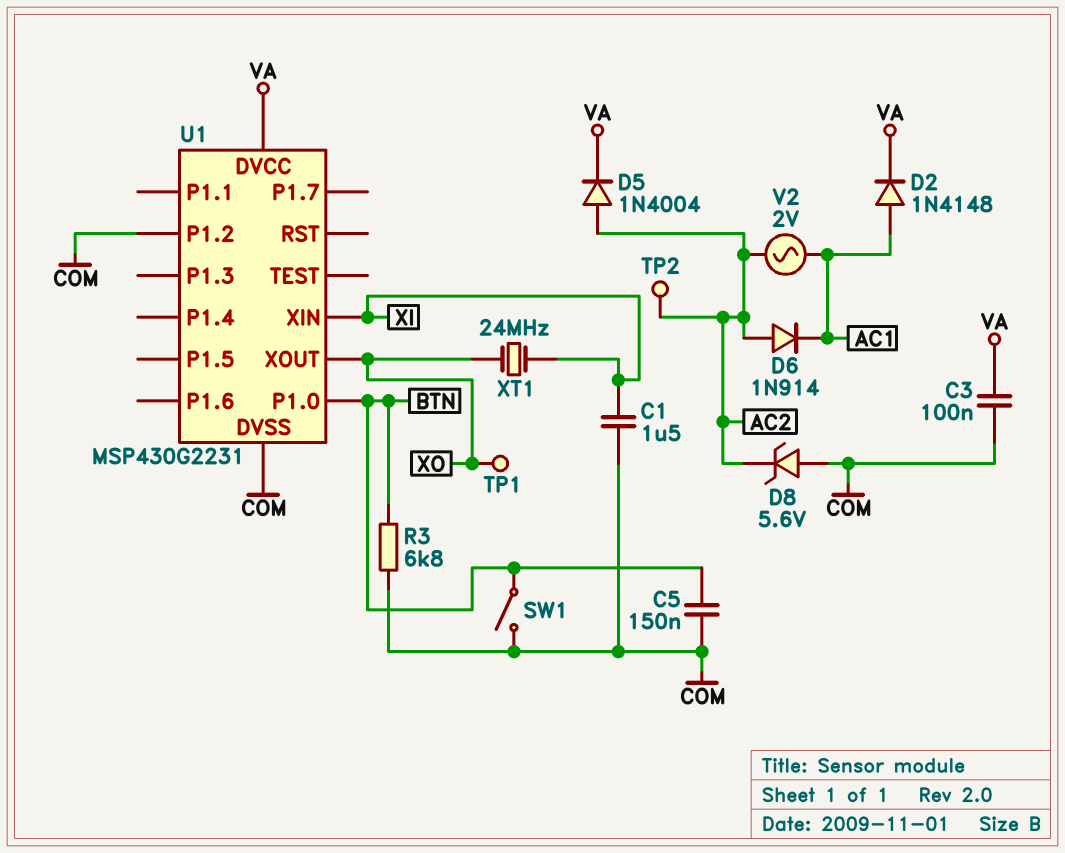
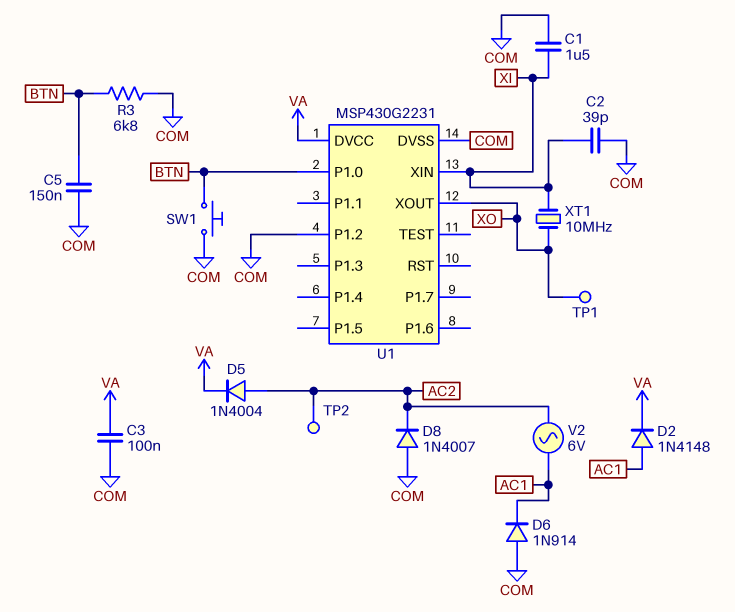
C2: none -> 39pF (COM, XI)
D6: diode 1N914 (A AC2, K AC1) -> diode 1N914 (A COM, K AC1)
D8: zener 5.6V (A COM, K AC2) -> diode 1N4007 (A COM, K AC2)
SW1: switch (BTN, COM) -> button (BTN, COM)
V2: AC 2V (AC1, AC2) -> AC 6V (AC1, AC2)
XT1: 24MHz (XI, XO) -> 10MHz (XI, XO)

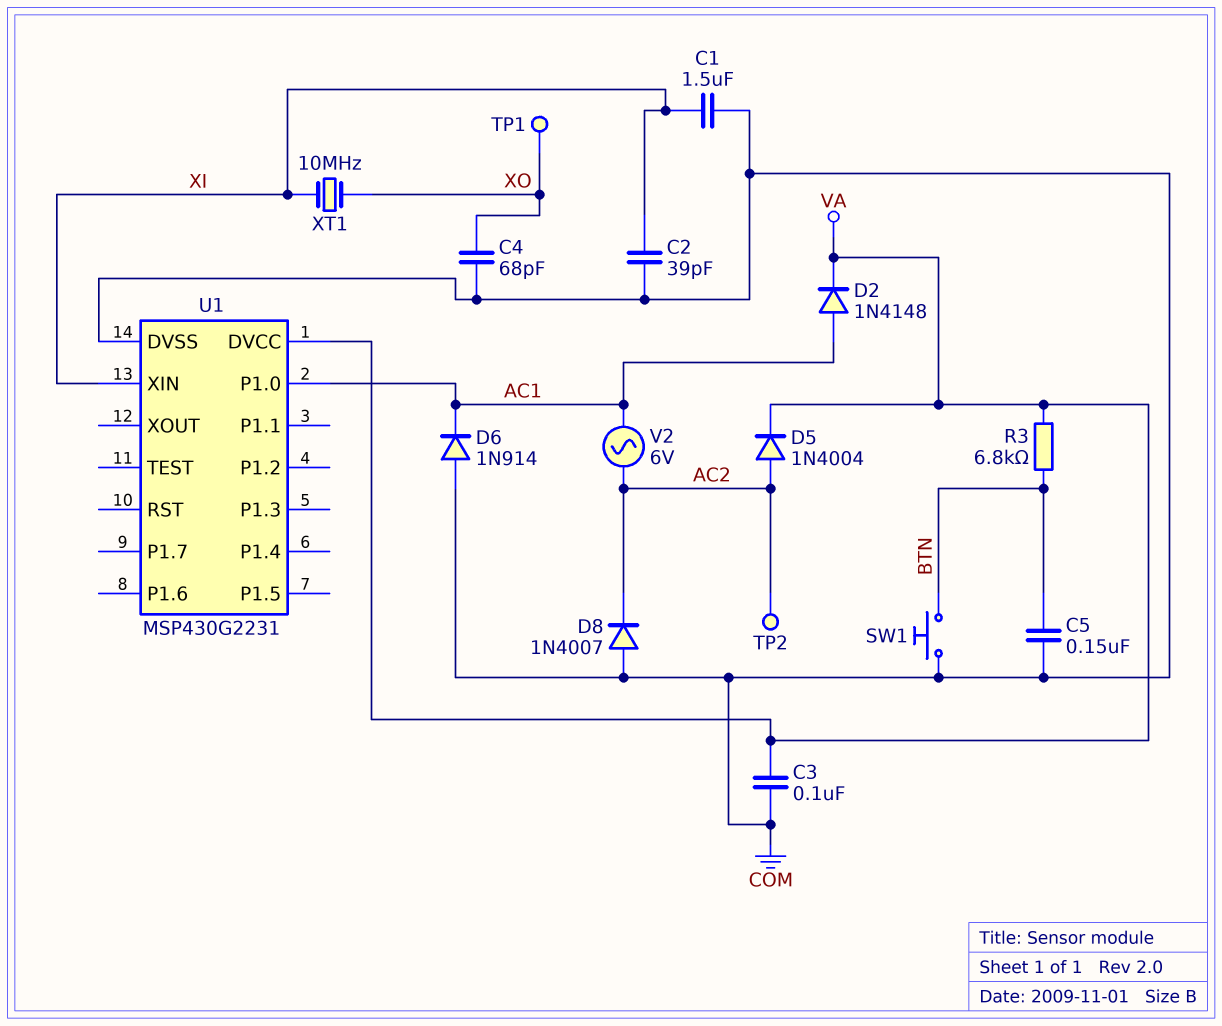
C4: none -> 68pF (COM, XO)
R3: 6.8k (BTN, COM) -> 6.8k (BTN, VA)
U1 pin P1.0: BTN -> AC1
U1 pin P1.2: COM -> none
U1 pin XOUT: XO -> none

